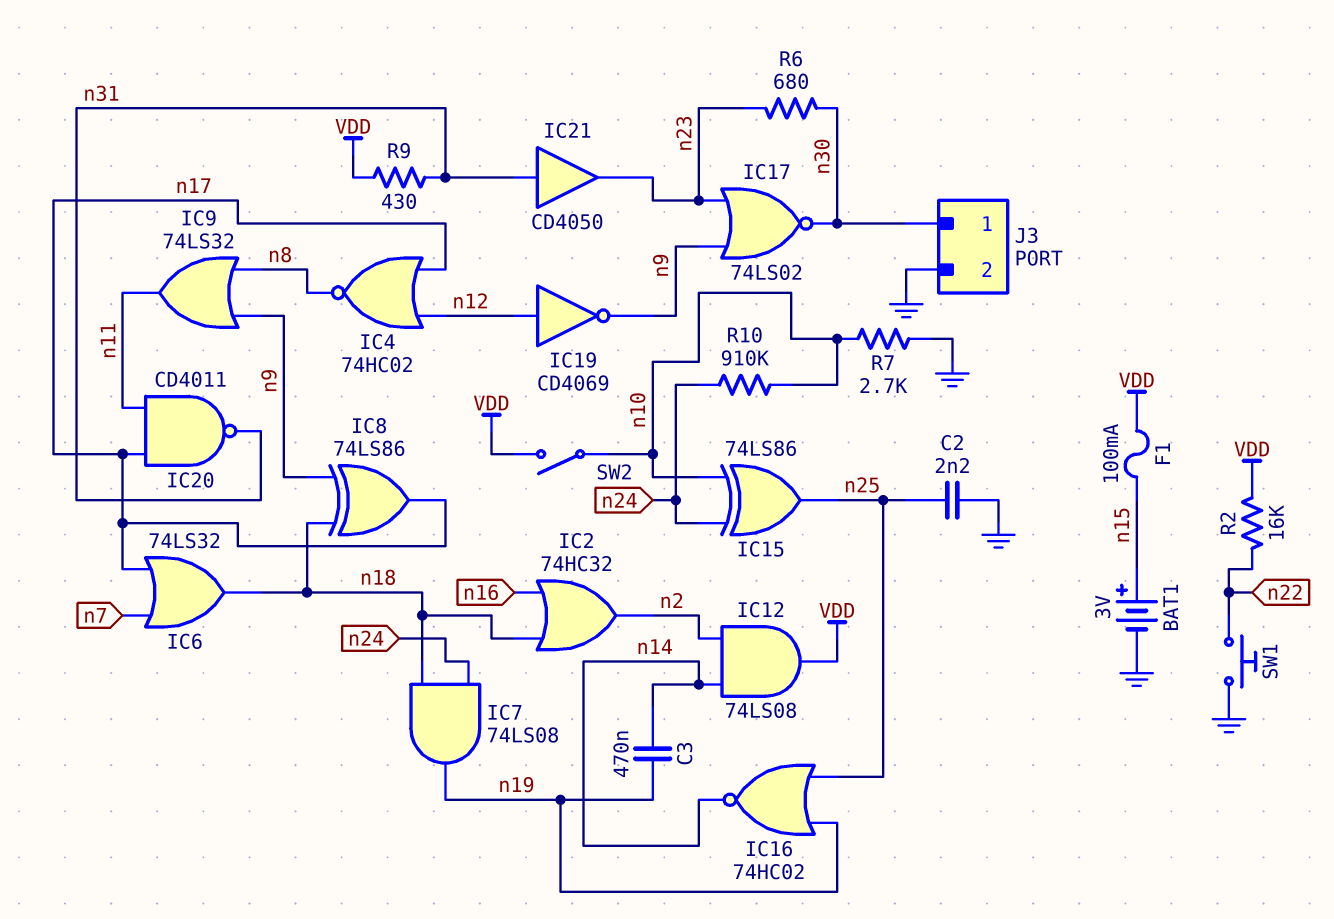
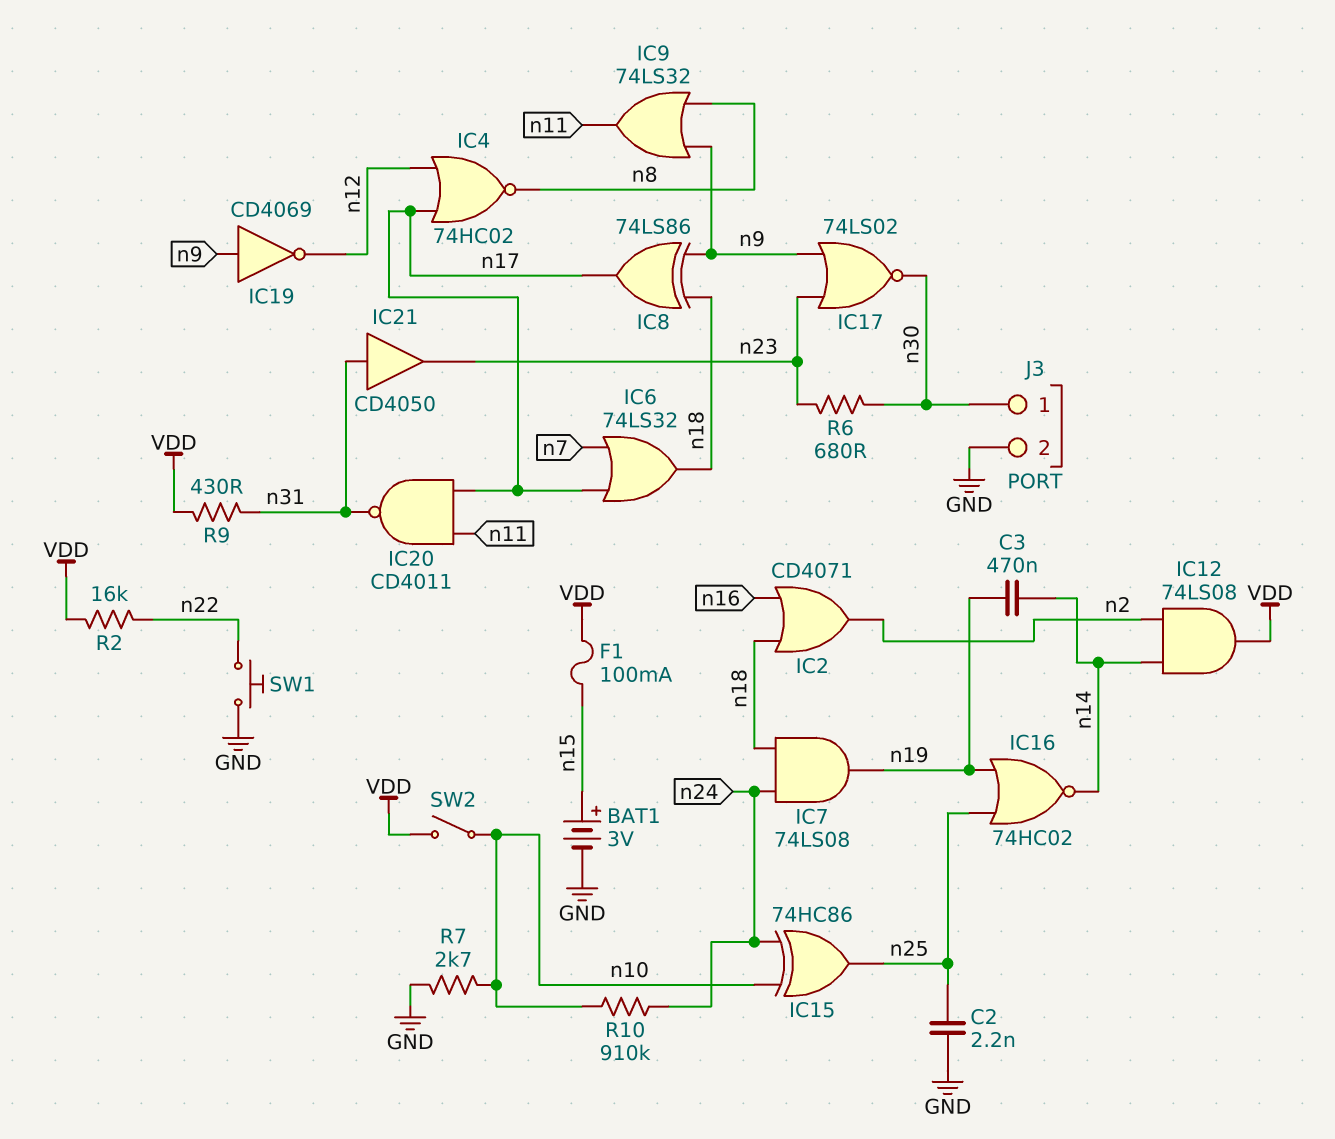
IC2: OR 74HC32 (in n16, in n18, out n2) -> OR CD4071 (in n16, in n18, out n2)
IC15: XOR 74LS86 (in n10, in n24, out n25) -> XOR 74HC86 (in n10, in n24, out n25)
IC19: NOT CD4069 (in n12, out n9) -> NOT CD4069 (in n9, out n12)

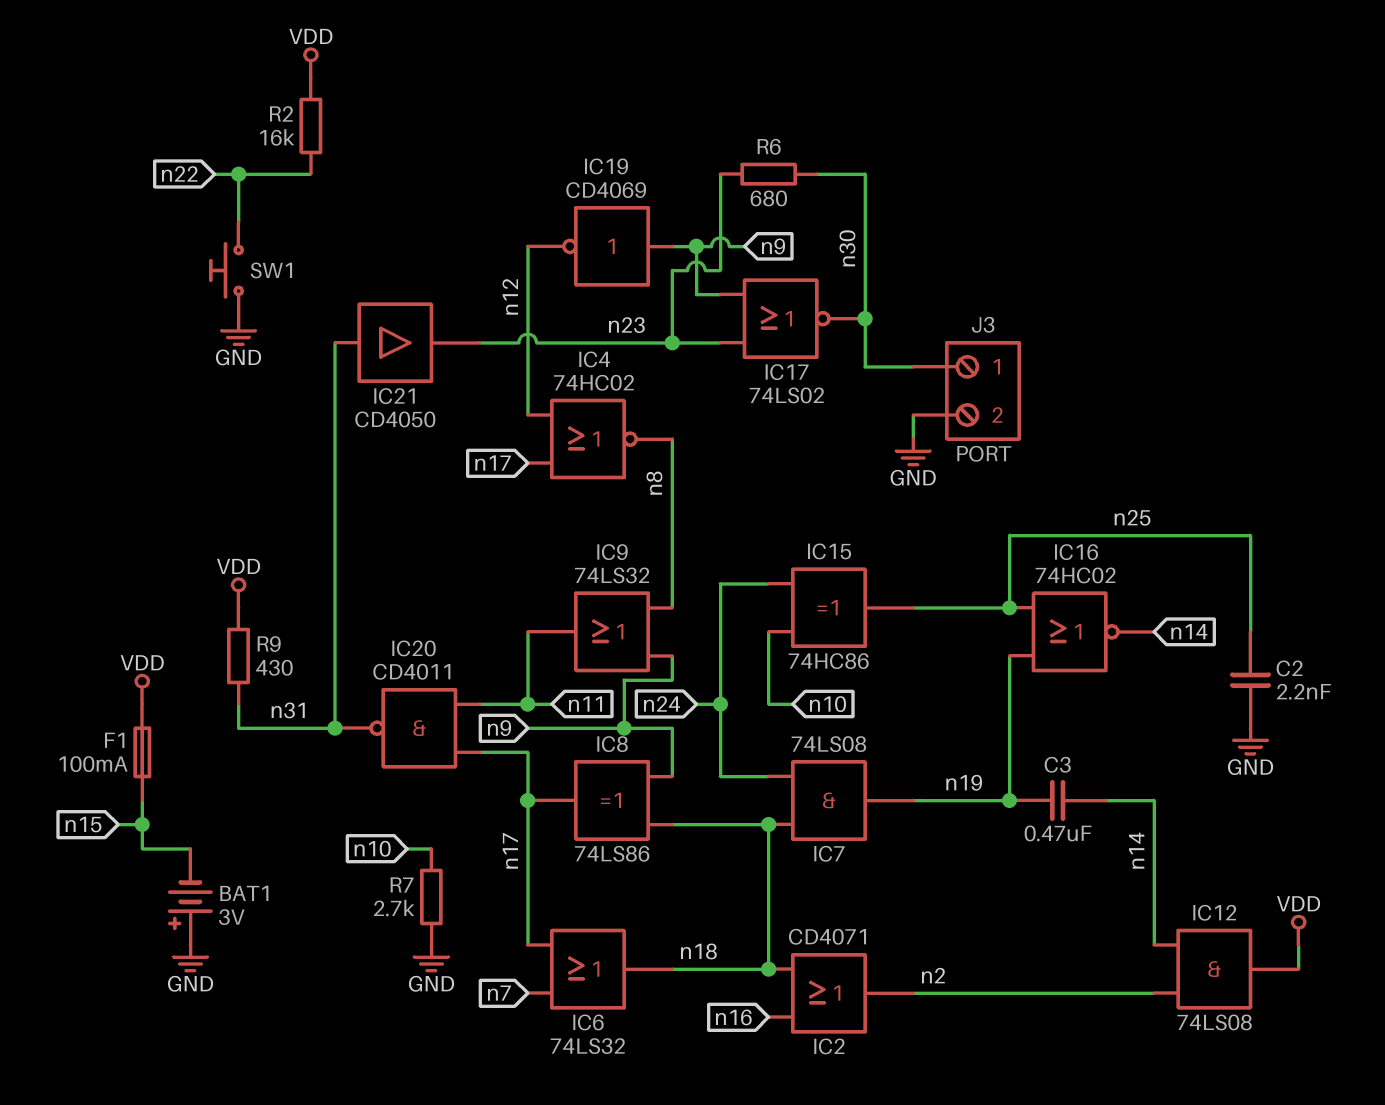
BAT1: 3V (plus n15, minus GND) -> 3V (plus GND, minus n15)
R10: 910k (n10, n24) -> none
SW2: switch (VDD, n10) -> none

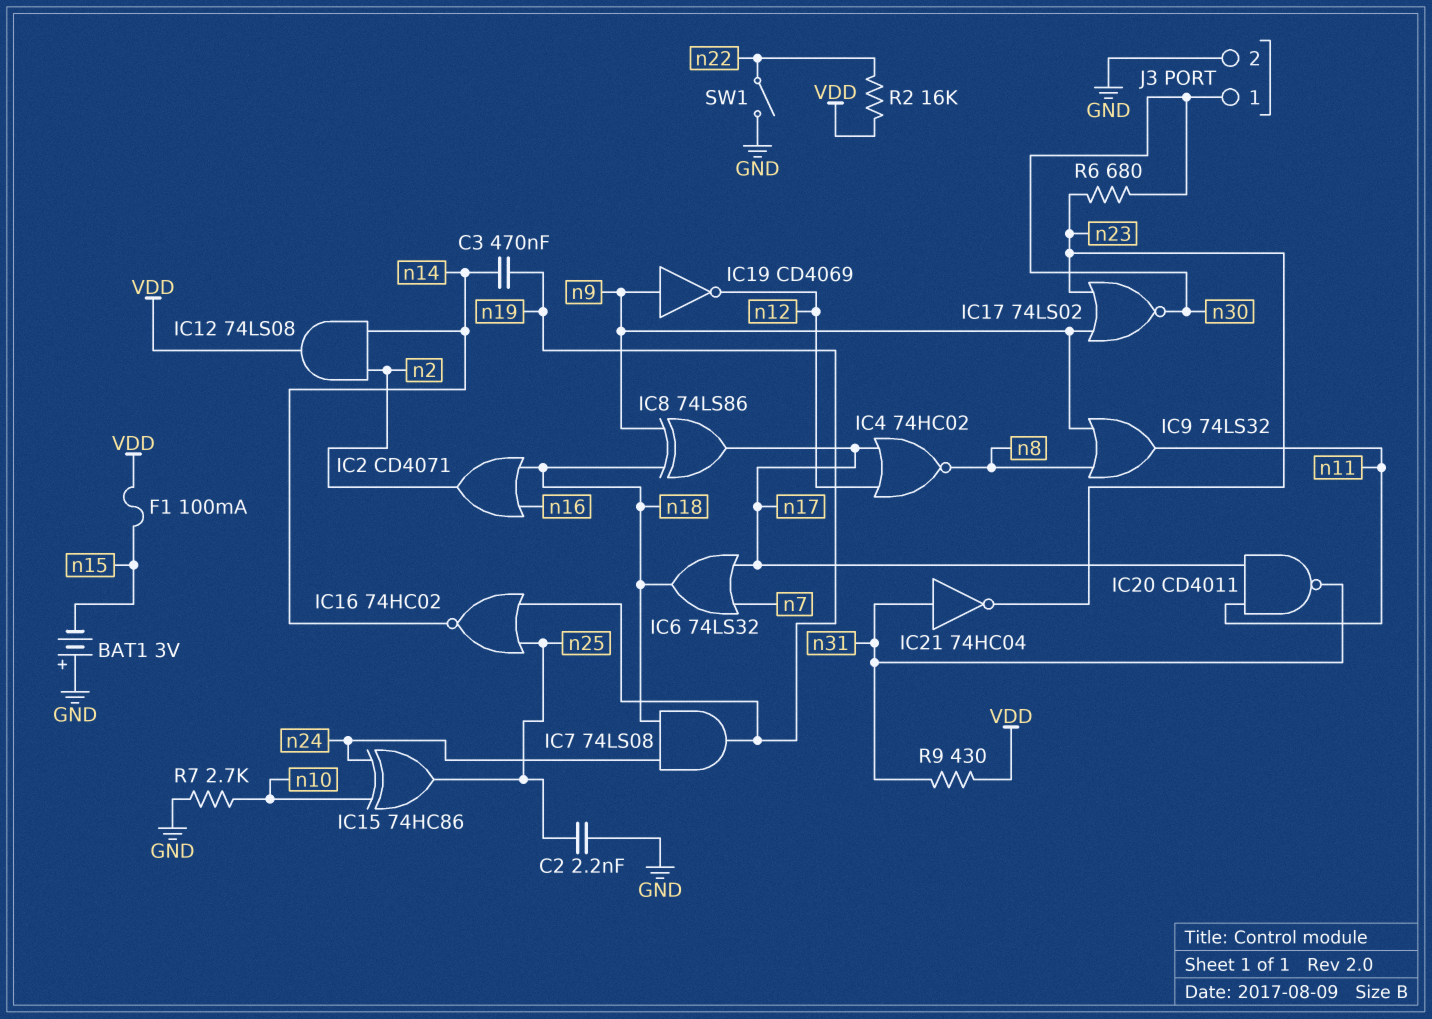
IC21: buffer CD4050 (in n31, out n23) -> NOT 74HC04 (in n31, out n23)
SW1: button (GND, n22) -> switch (GND, n22)

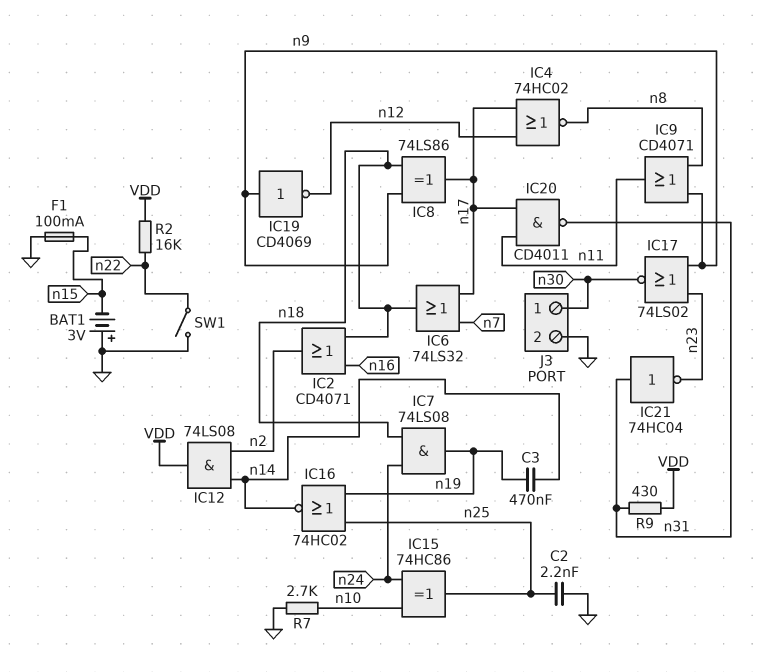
F1: 100mA (VDD, n15) -> 100mA (GND, n15)
IC9: OR 74LS32 (in n8, in n9, out n11) -> OR CD4071 (in n8, in n9, out n11)
R6: 680 (n23, n30) -> none

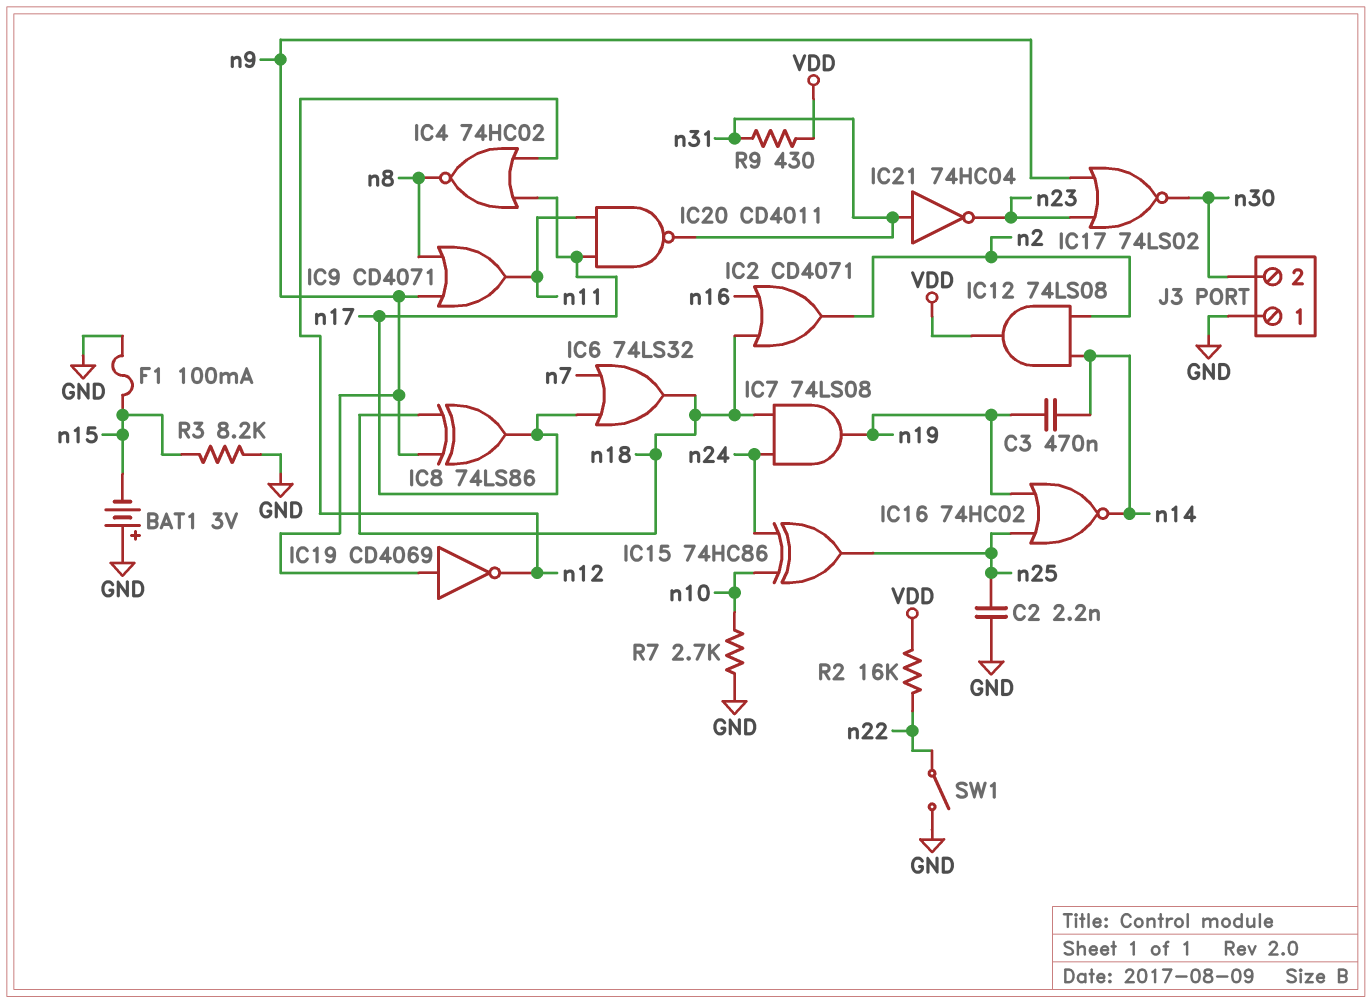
J3 pin 1: n30 -> GND
J3 pin 2: GND -> n30
R3: none -> 8.2k (GND, n15)

